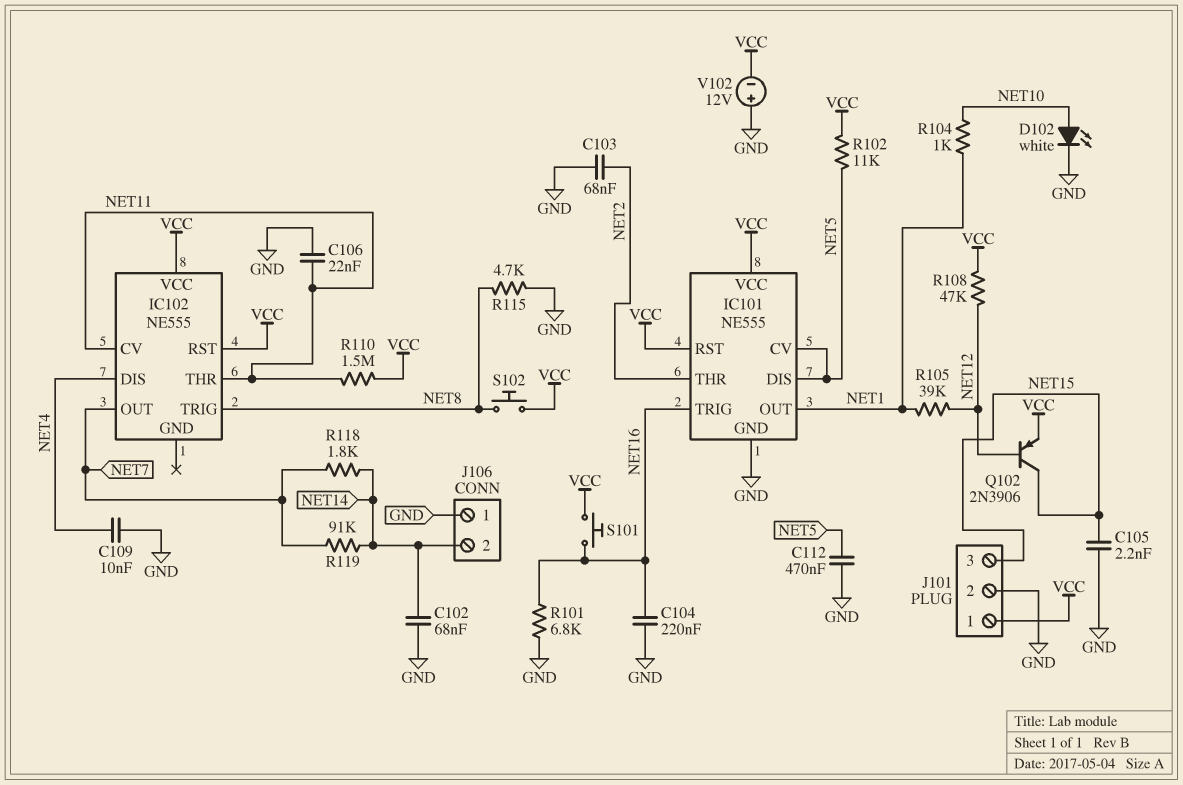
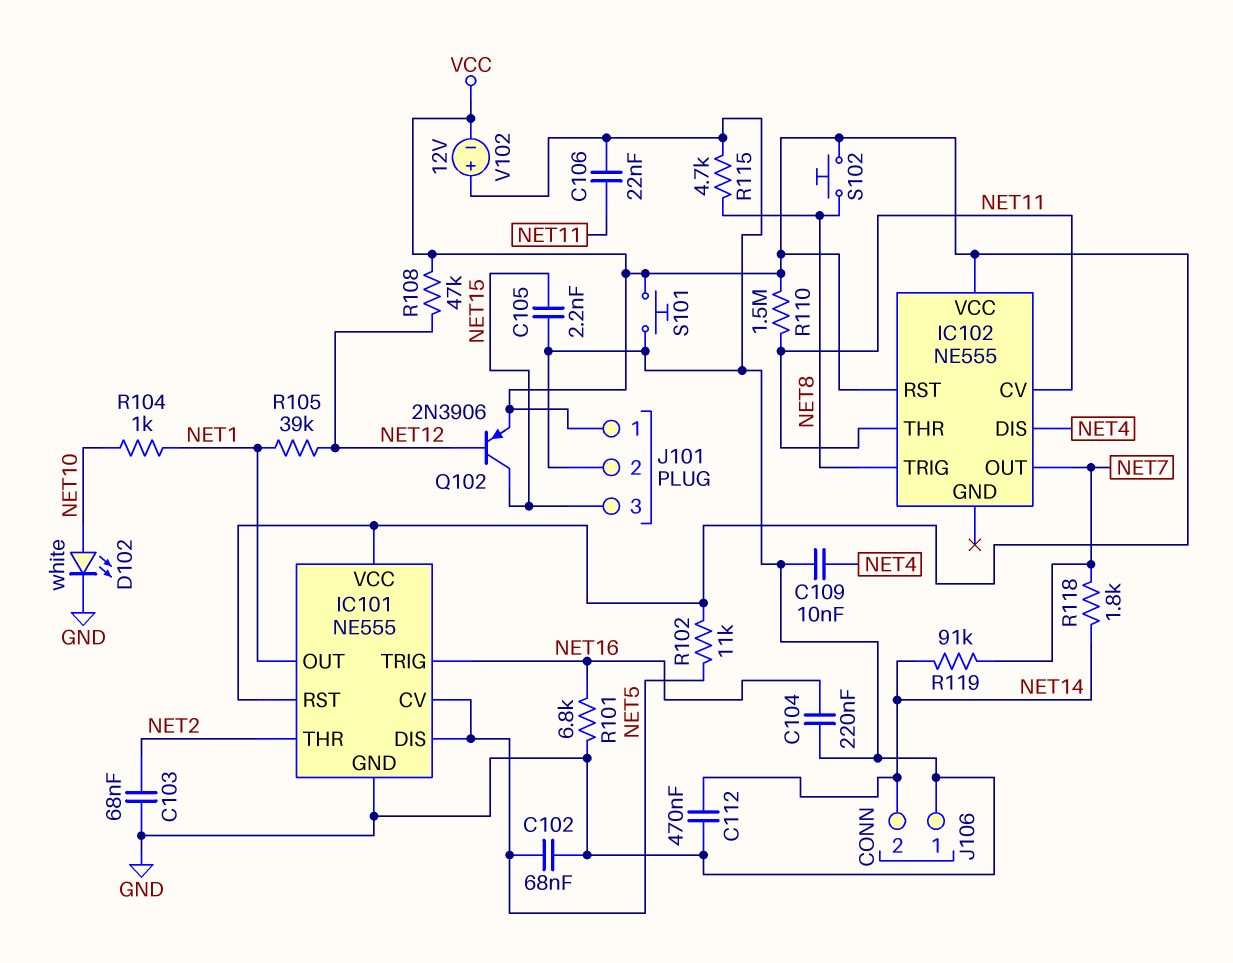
C102: 68nF (GND, NET14) -> 68nF (GND, NET5)
C112: 470nF (GND, NET5) -> 470nF (GND, NET14)
S101: button (NET16, VCC) -> button (GND, VCC)

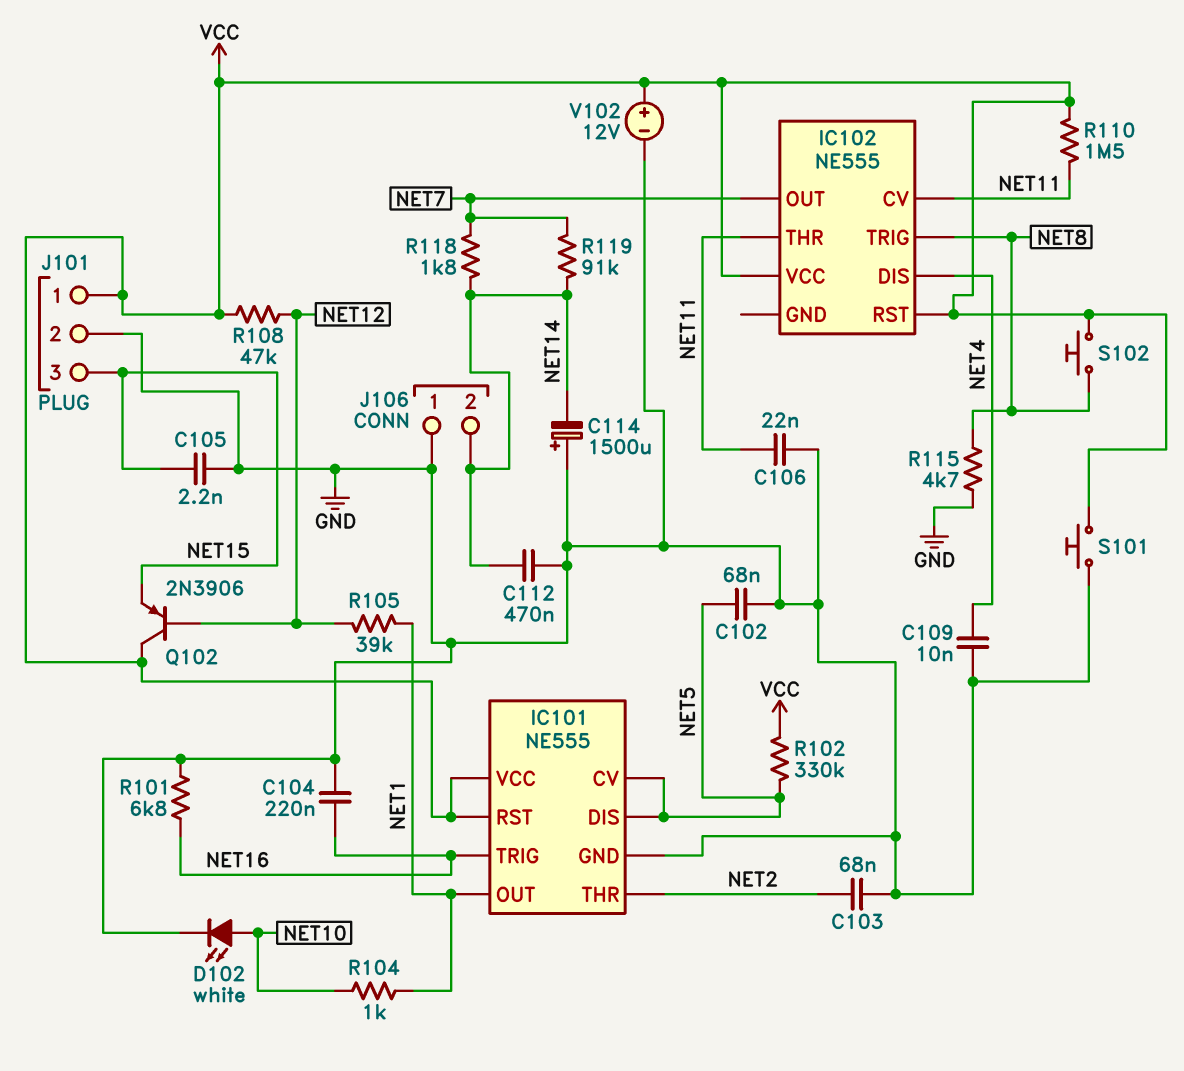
C114: none -> 1500uF (plus GND, minus NET14)
Q102: PNP 2N3906 (B NET12, C NET15, E VCC) -> PNP 2N3906 (B NET12, C VCC, E NET15)
R102: 11k (NET5, VCC) -> 330k (NET5, VCC)
V102: 12V (plus GND, minus VCC) -> 12V (plus VCC, minus GND)

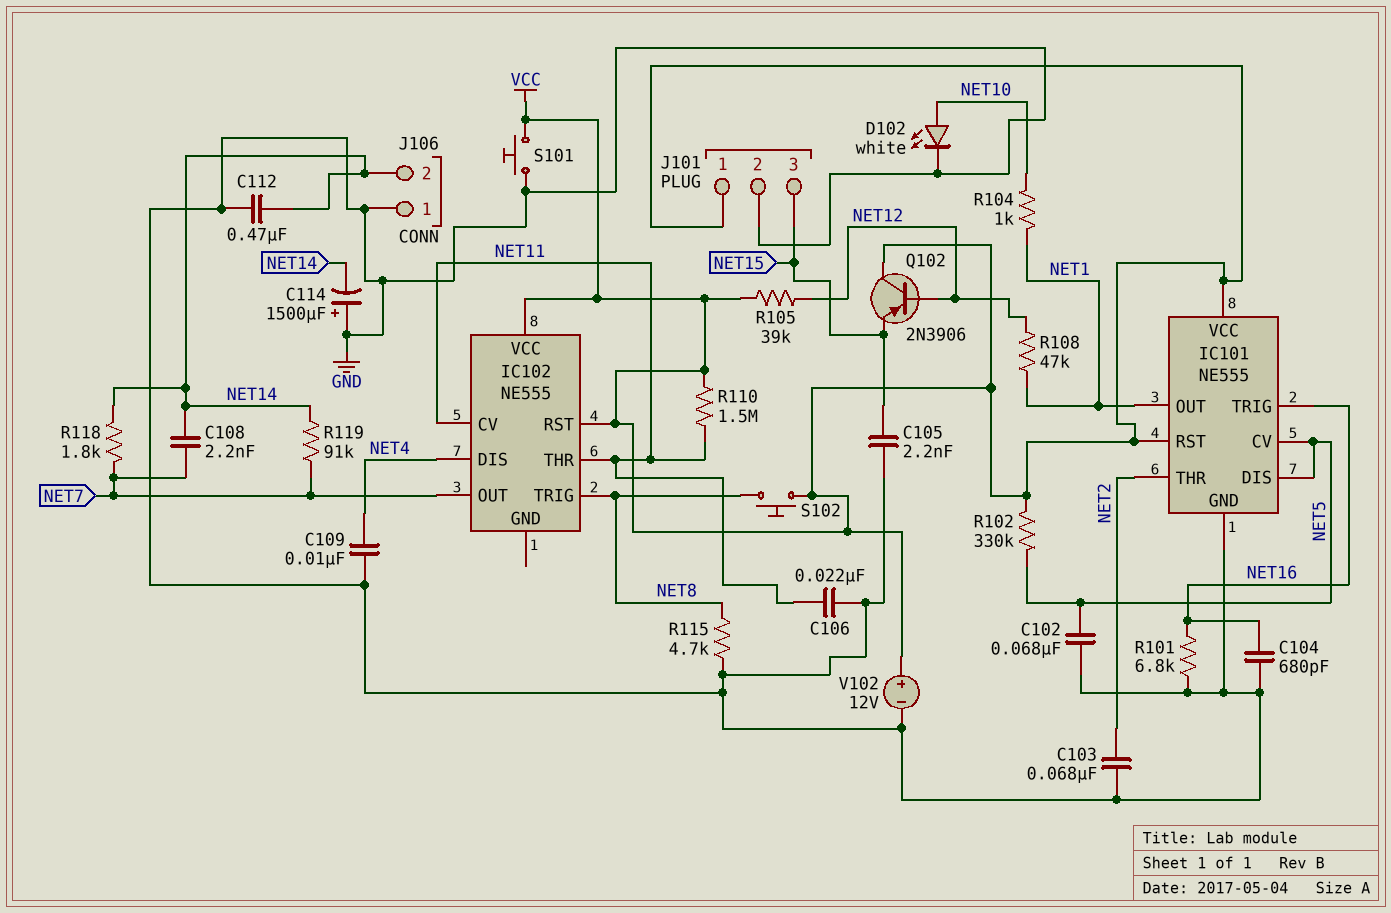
C104: 220nF (GND, NET16) -> 680pF (GND, NET16)
C108: none -> 2.2nF (NET7, NET14)
R105: 39k (NET1, NET12) -> 39k (NET12, VCC)
R108: 47k (NET12, VCC) -> 47k (NET1, NET12)

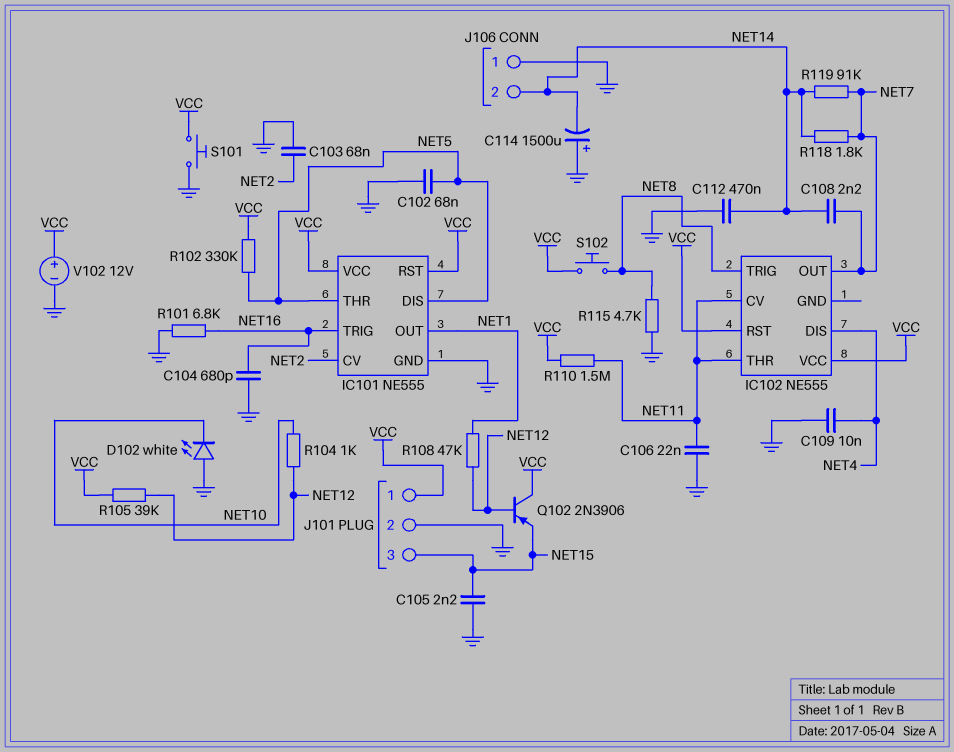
D102: LED white (A NET10, K GND) -> LED white (A GND, K NET10)
IC101 pin CV: NET5 -> NET2
IC101 pin THR: NET2 -> NET5
R104: 1k (NET1, NET10) -> 1k (NET10, NET12)

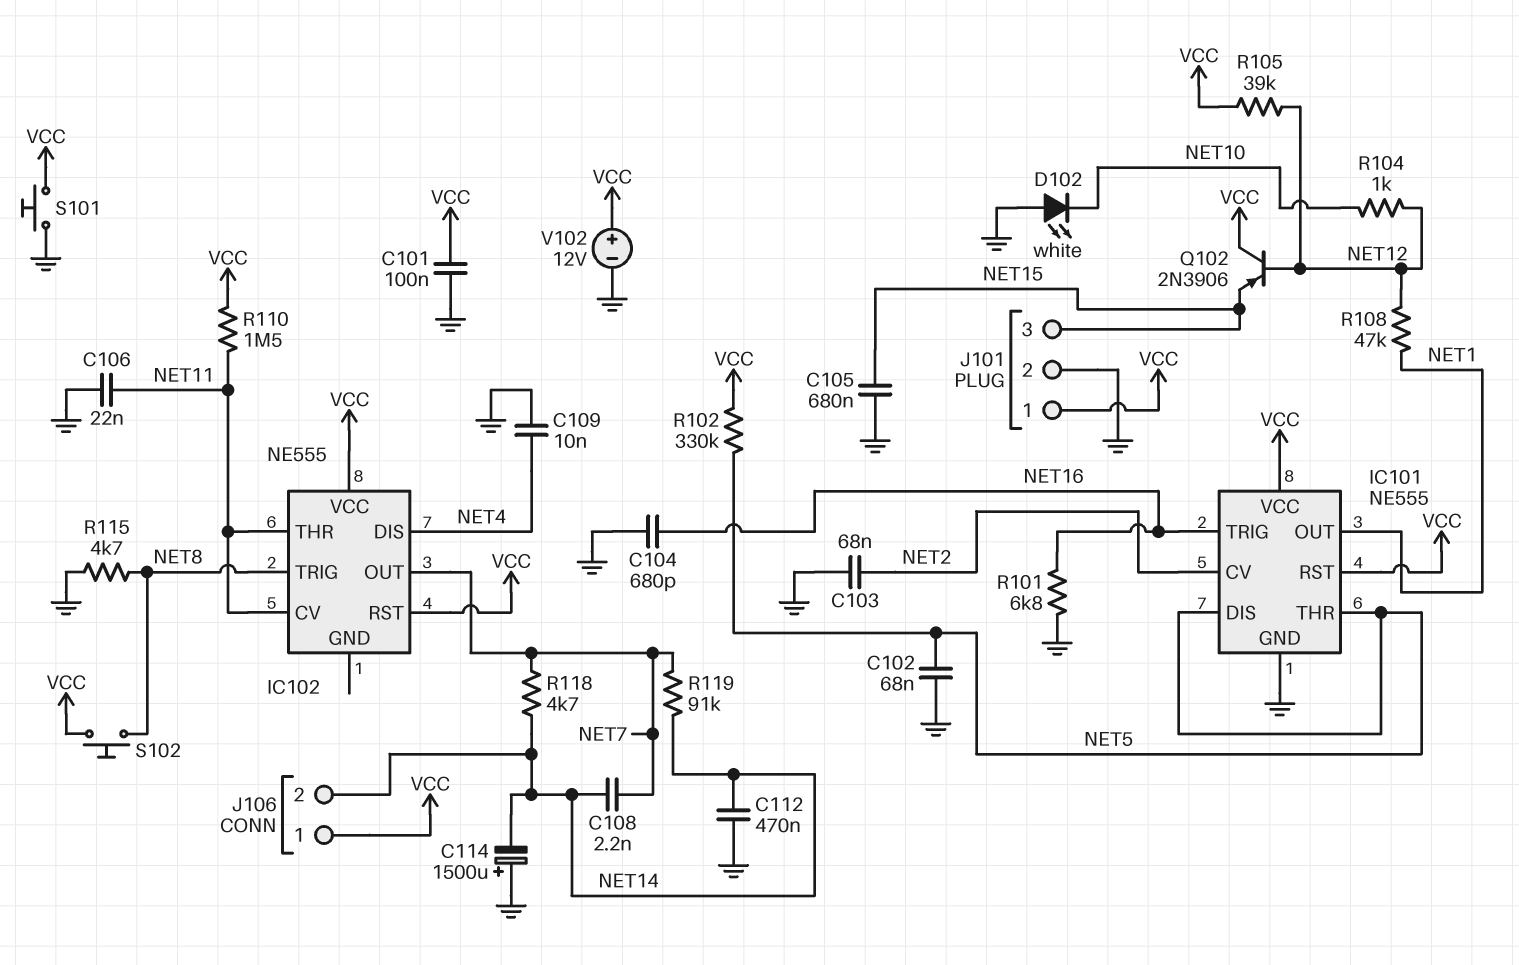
C101: none -> 100nF (GND, VCC)
C105: 2.2nF (GND, NET15) -> 680nF (GND, NET15)
J106 pin 1: GND -> VCC
R118: 1.8k (NET7, NET14) -> 4.7k (NET7, NET14)

